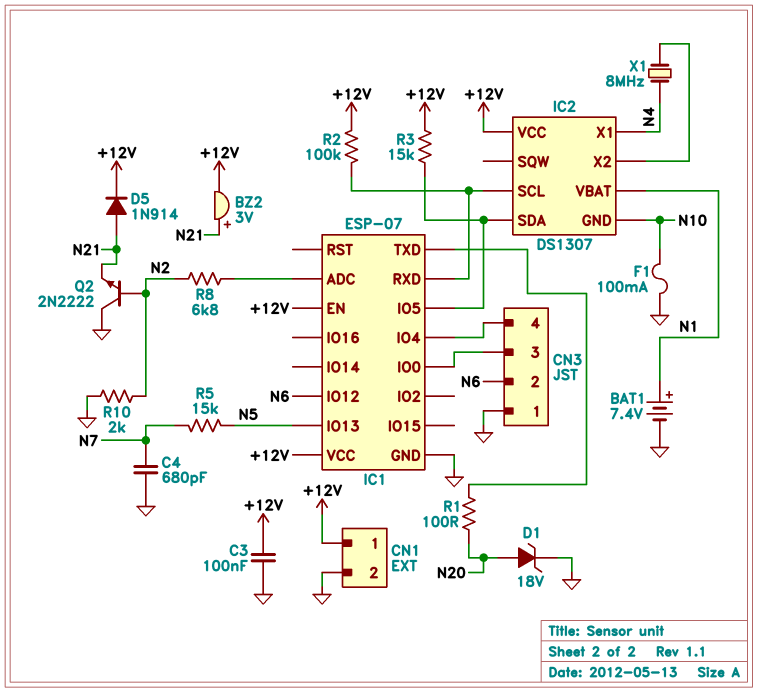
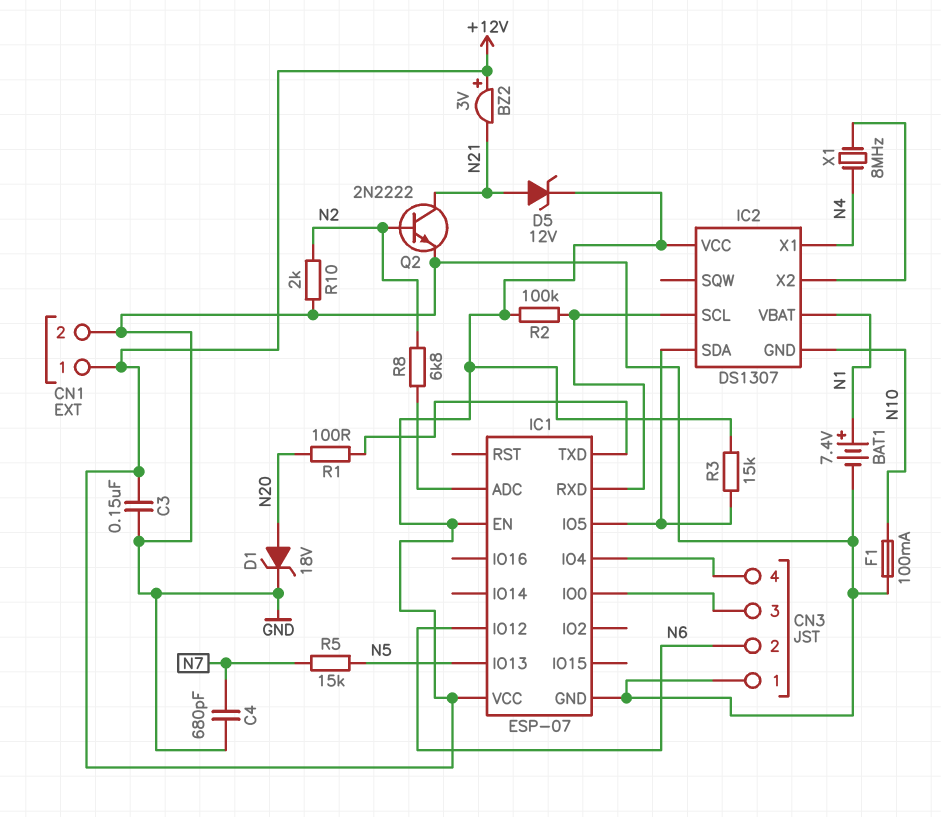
BZ2: buzzer 3V (plus N21, minus +12V) -> buzzer 3V (plus +12V, minus N21)
C3: 100nF (+12V, GND) -> 150nF (+12V, GND)
D5: diode 1N914 (A N21, K +12V) -> zener 12V (A N21, K +12V)
Q2: NPN 2N2222 (B N2, C GND, E N21) -> NPN 2N2222 (B N2, C N21, E GND)

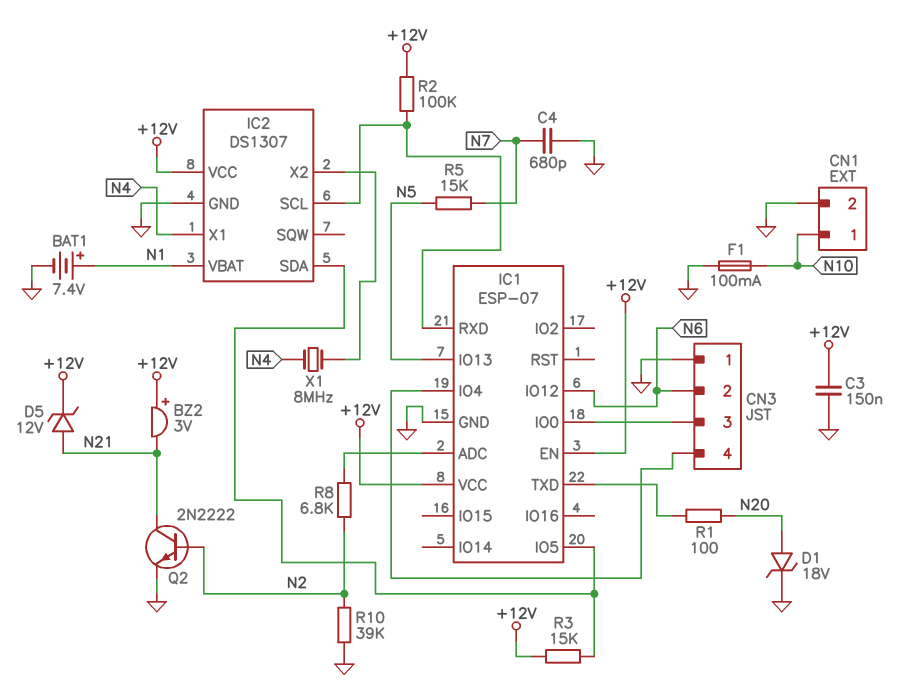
CN1 pin 1: +12V -> N10
IC2 pin GND: N10 -> GND
R10: 2k (GND, N2) -> 39k (GND, N2)

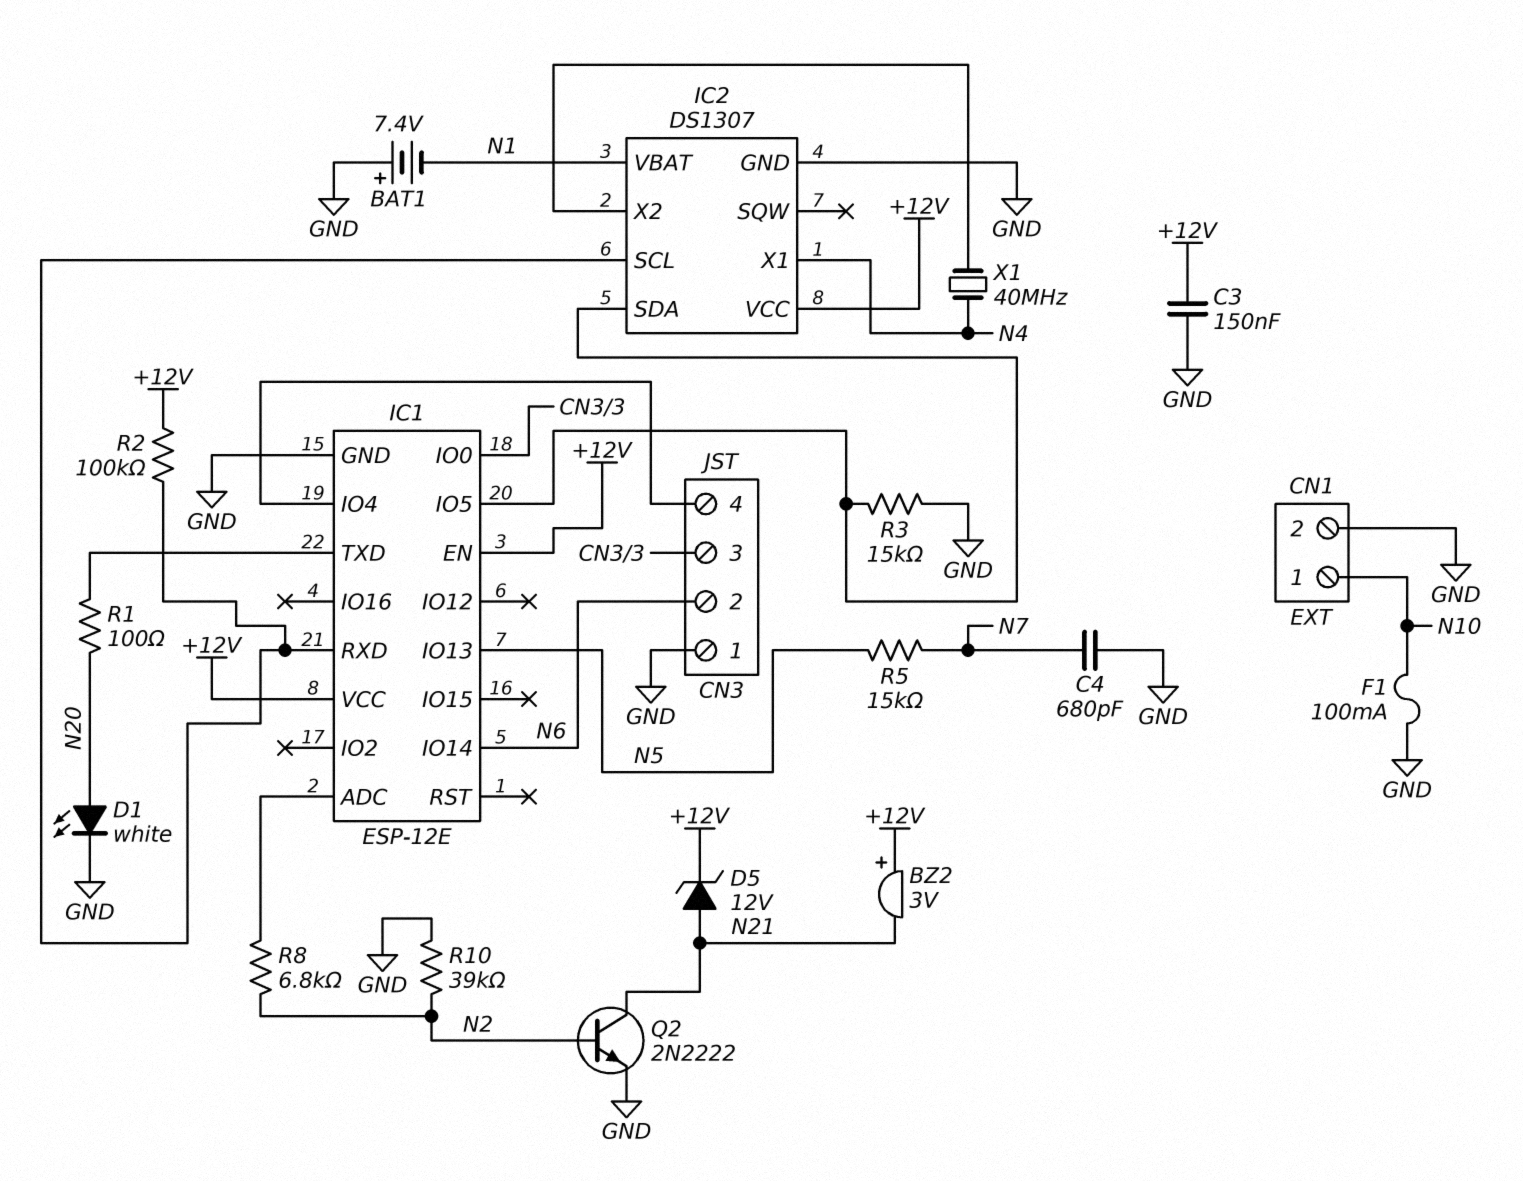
BAT1: 7.4V (plus N1, minus GND) -> 7.4V (plus GND, minus N1)
D1: zener 18V (A N20, K GND) -> LED white (A N20, K GND)
IC1: ESP-07 -> ESP-12E
IC1 pin IO12: N6 -> none
IC1 pin IO14: none -> N6
R3: 15k (+12V, IC1/IO5) -> 15k (GND, IC1/IO5)
X1: 8MHz (IC2/X2, N4) -> 40MHz (IC2/X2, N4)

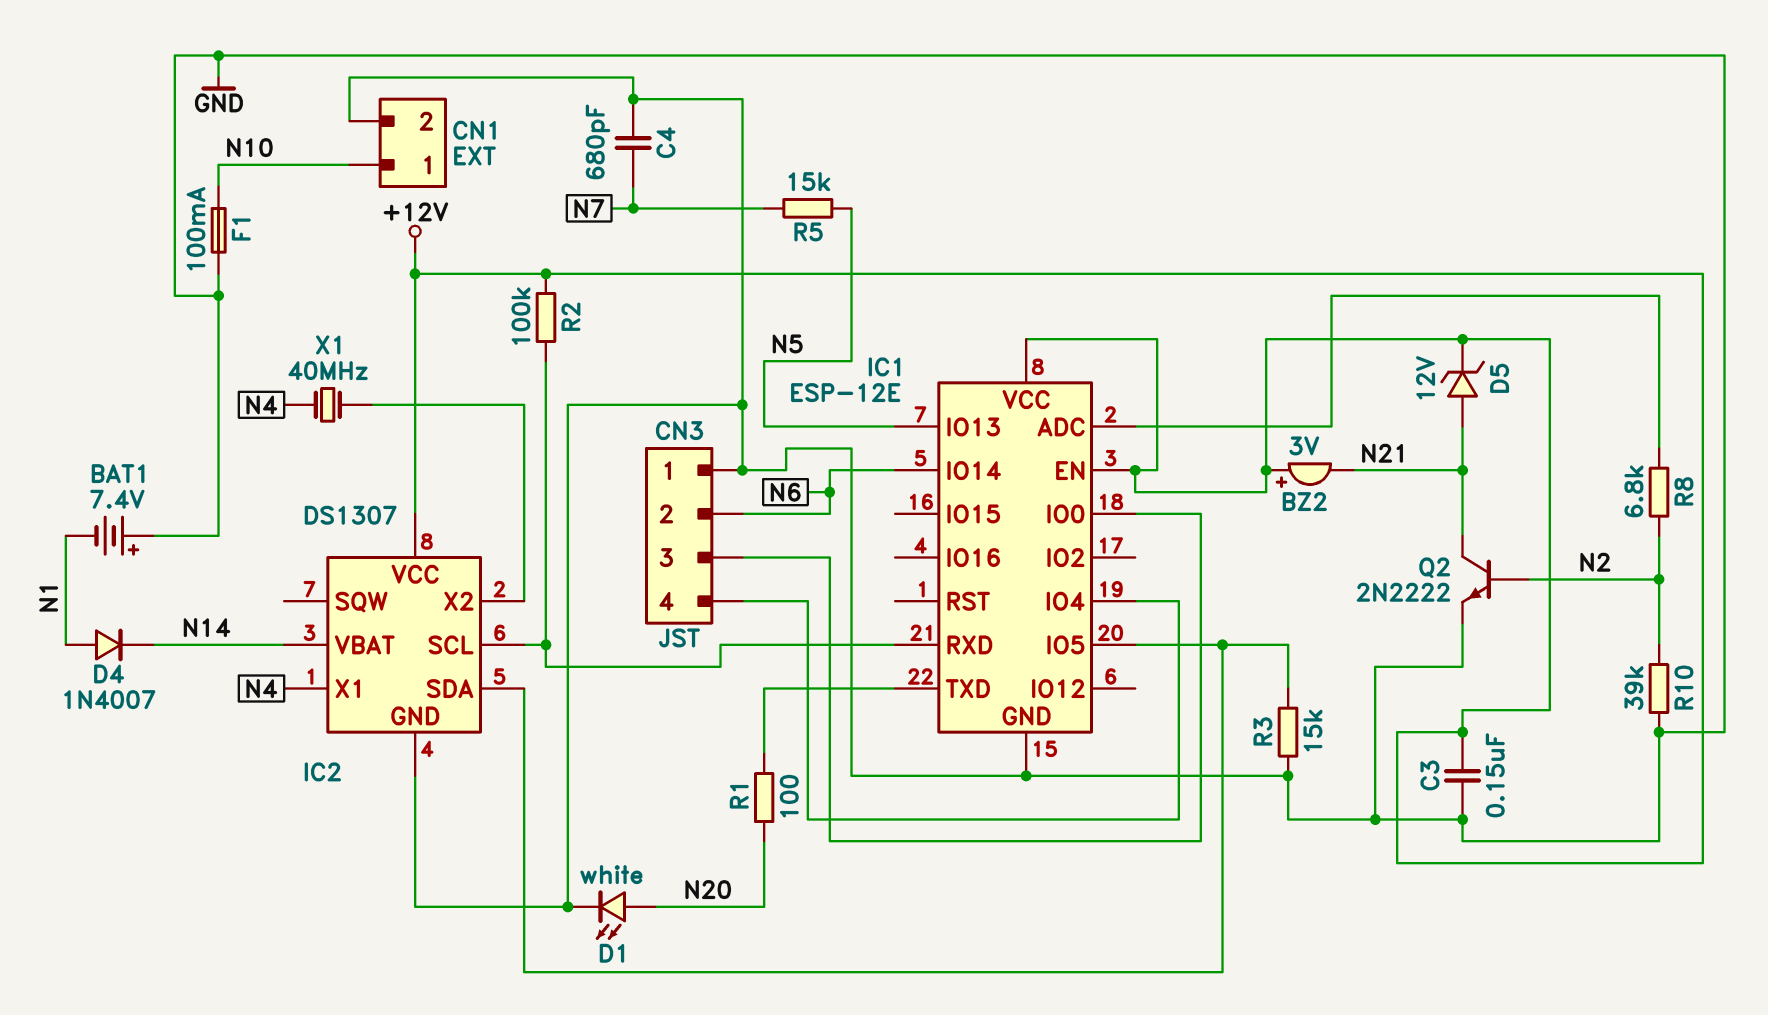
D4: none -> diode 1N4007 (A N1, K N14)
IC2 pin VBAT: N1 -> N14

